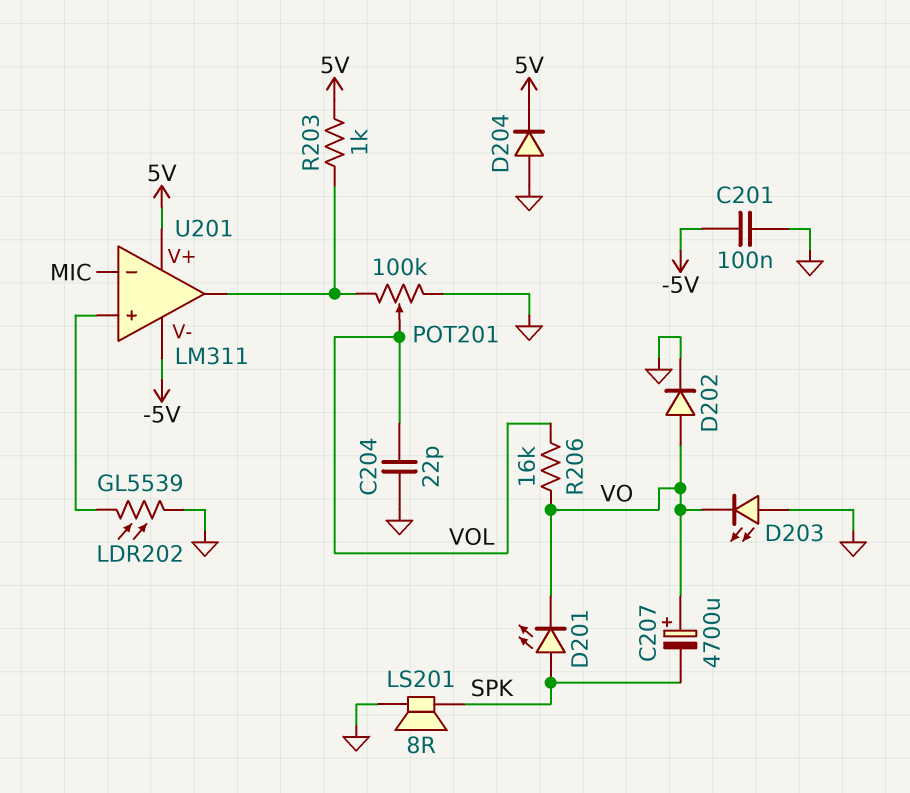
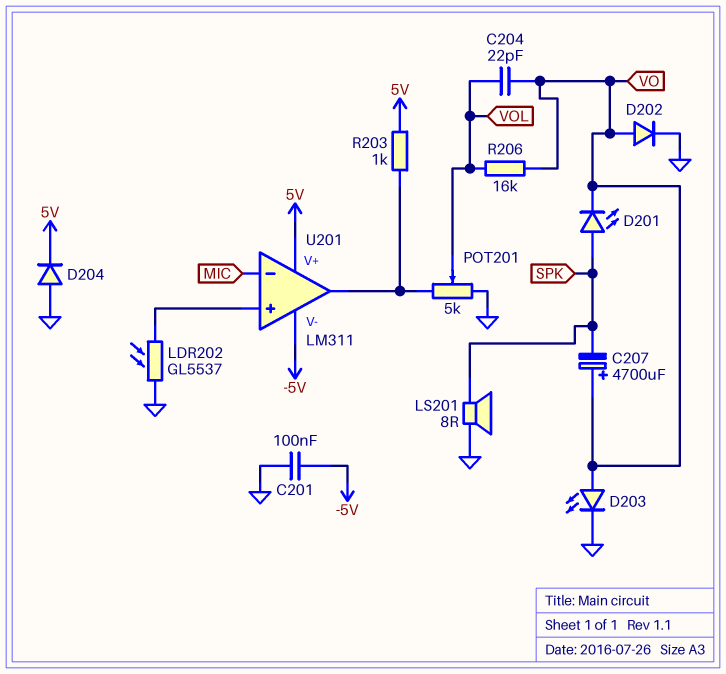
C204: 22pF (GND, VOL) -> 22pF (VO, VOL)
D203: LED (A GND, K VO) -> LED (A VO, K GND)
LDR202: GL5539 (GND, U201/in+) -> GL5537 (GND, U201/in+)
POT201: 100k (GND, U201/out, wiper VOL) -> 5k (GND, U201/out, wiper VOL)

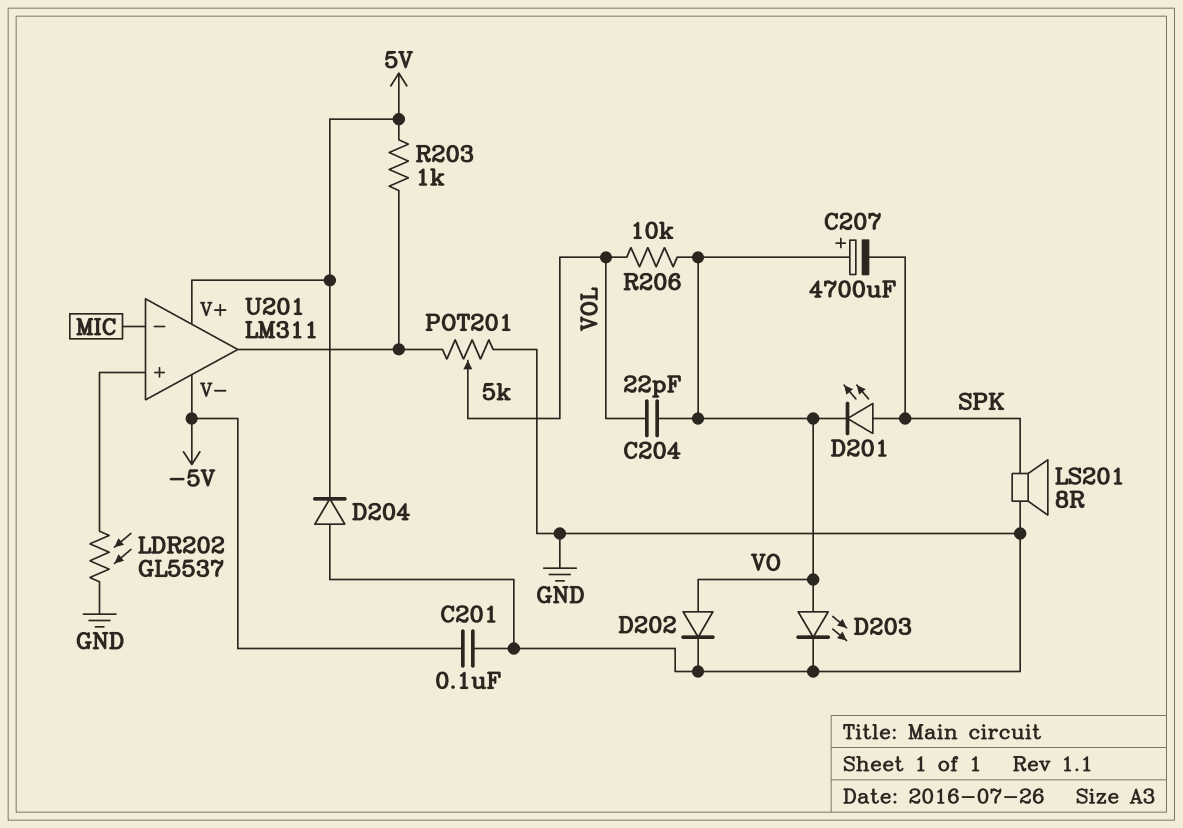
R206: 16k (VO, VOL) -> 10k (VO, VOL)

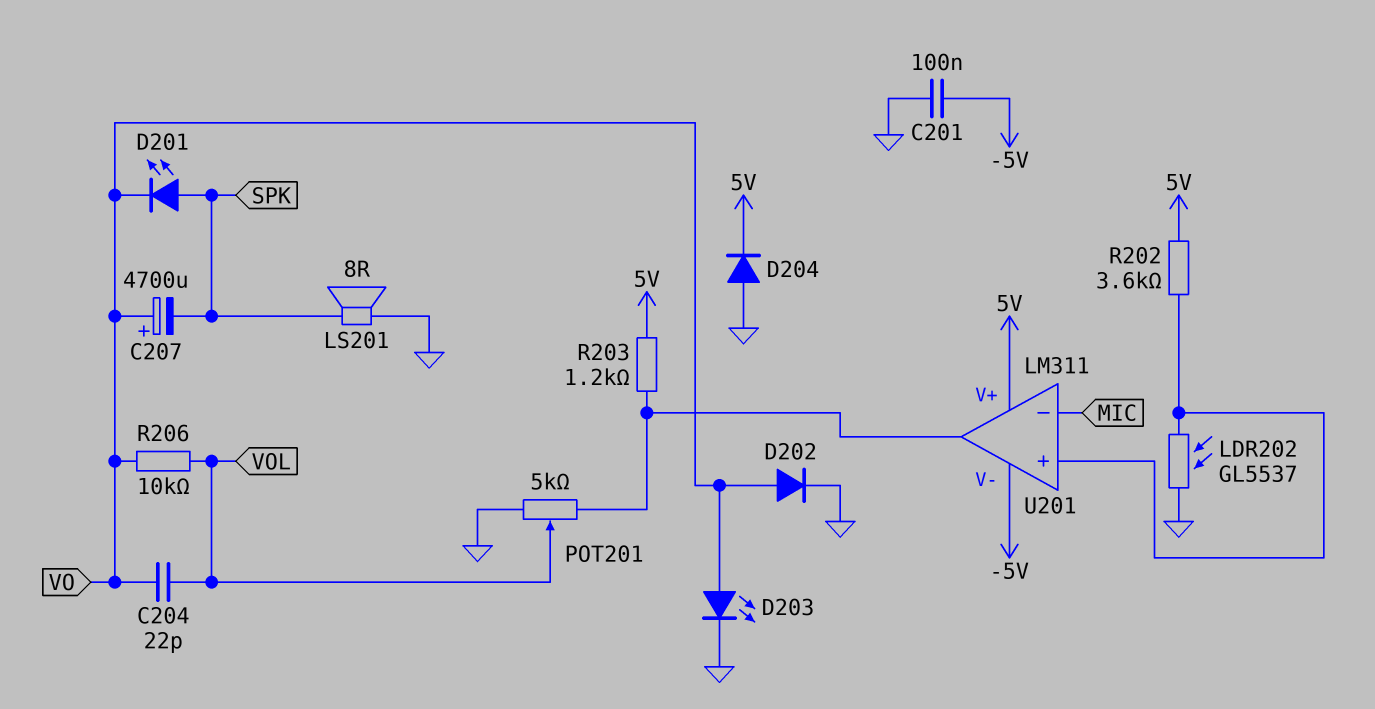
R202: none -> 3.6k (5V, U201/in+)
R203: 1k (5V, U201/out) -> 1.2k (5V, U201/out)

